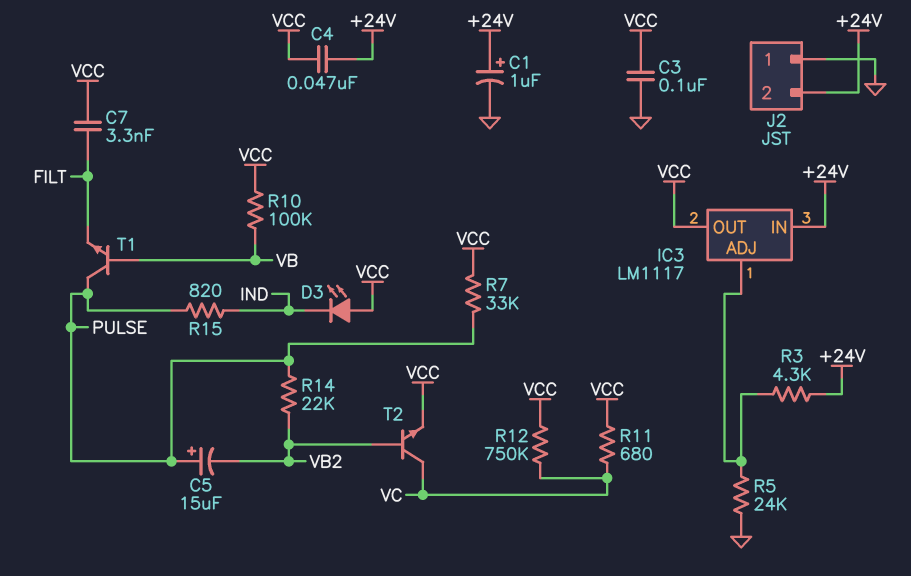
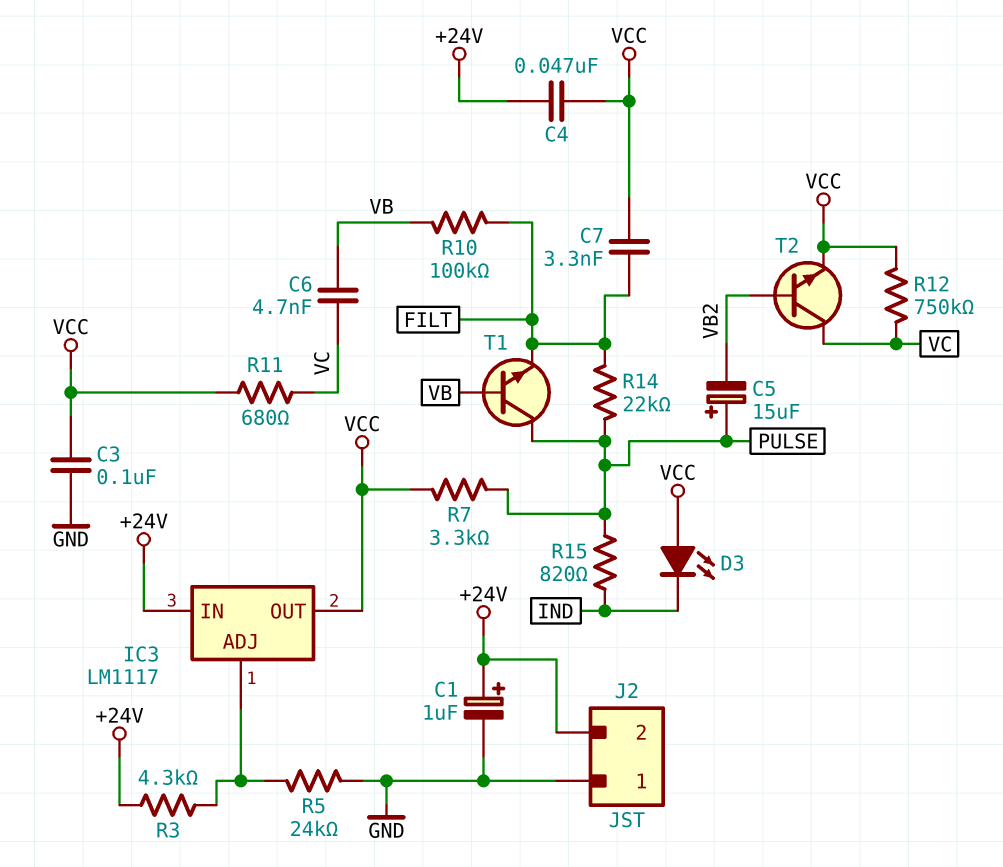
C6: none -> 4.7nF (VB, VC)
R7: 33k (PULSE, VCC) -> 3.3k (PULSE, VCC)
R10: 100k (VB, VCC) -> 100k (FILT, VB)
R14: 22k (PULSE, VB2) -> 22k (FILT, PULSE)

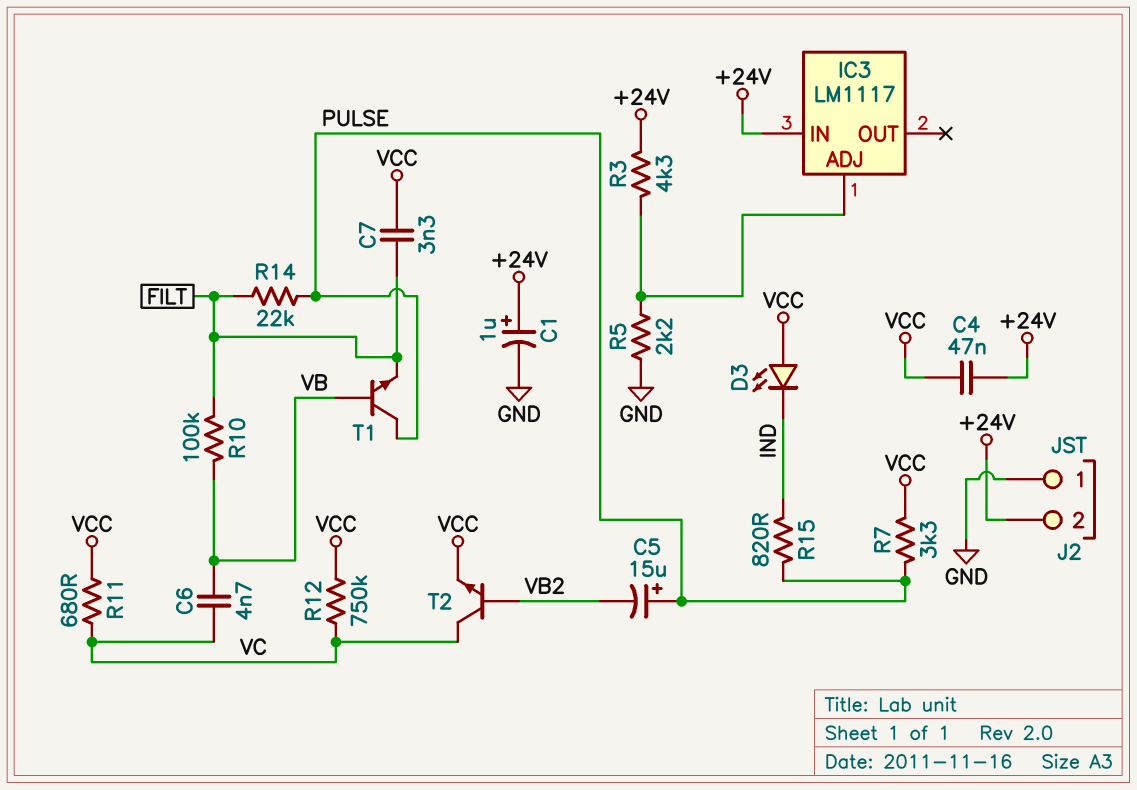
C3: 100nF (GND, VCC) -> none
IC3 pin OUT: VCC -> none
R5: 24k (GND, IC3/ADJ) -> 2.2k (GND, IC3/ADJ)

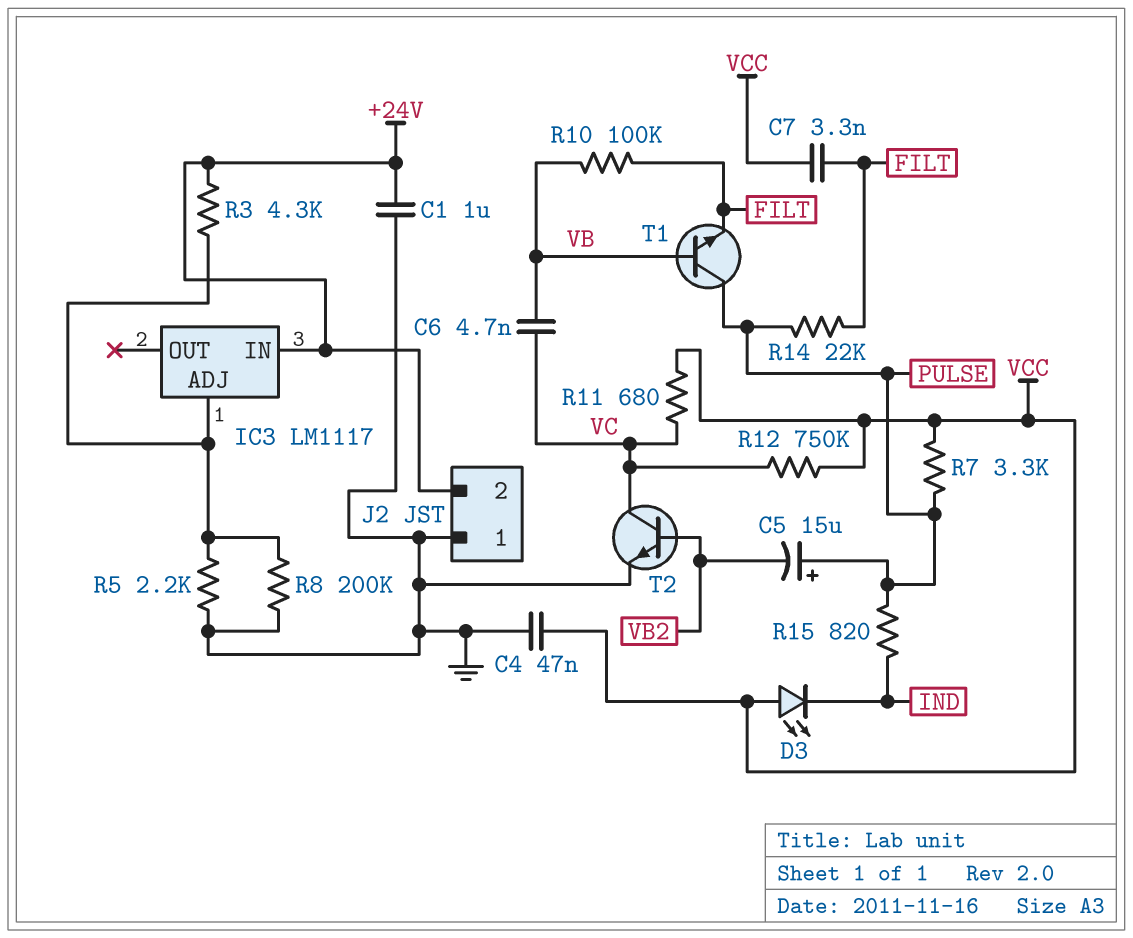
C1: 1uF (plus +24V, minus GND) -> 1uF (+24V, GND)
C4: 47nF (+24V, VCC) -> 47nF (GND, VCC)
R8: none -> 200k (GND, IC3/ADJ)
T2: NPN (B VB2, C VC, E VCC) -> NPN (B VB2, C VC, E GND)

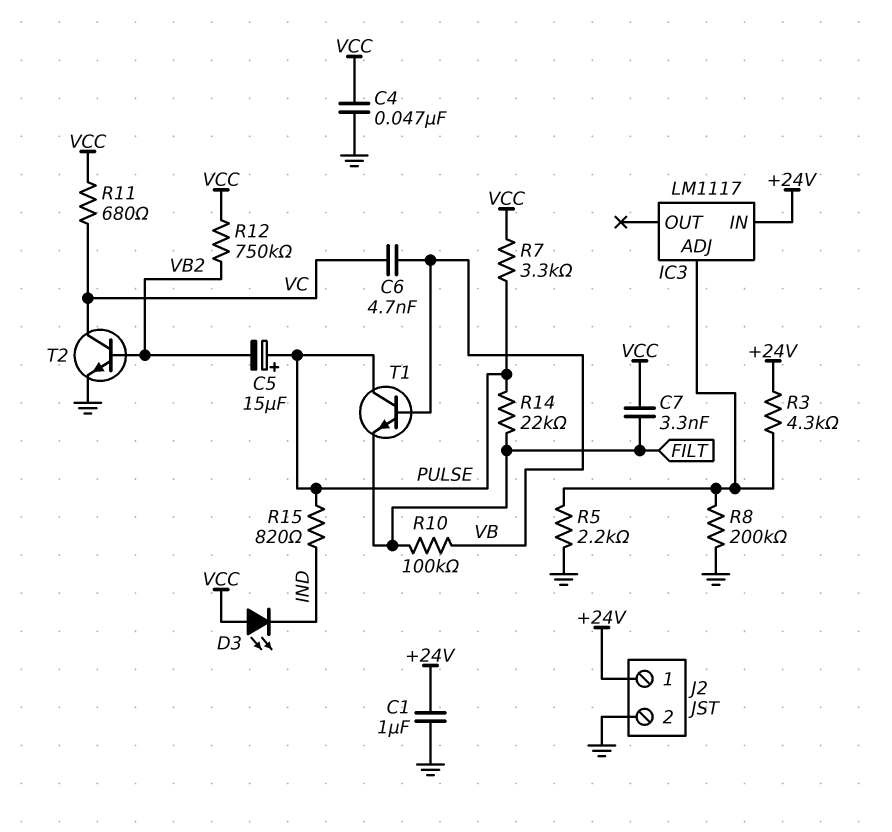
J2 pin 1: GND -> +24V
J2 pin 2: +24V -> GND
R12: 750k (VC, VCC) -> 750k (VB2, VCC)

